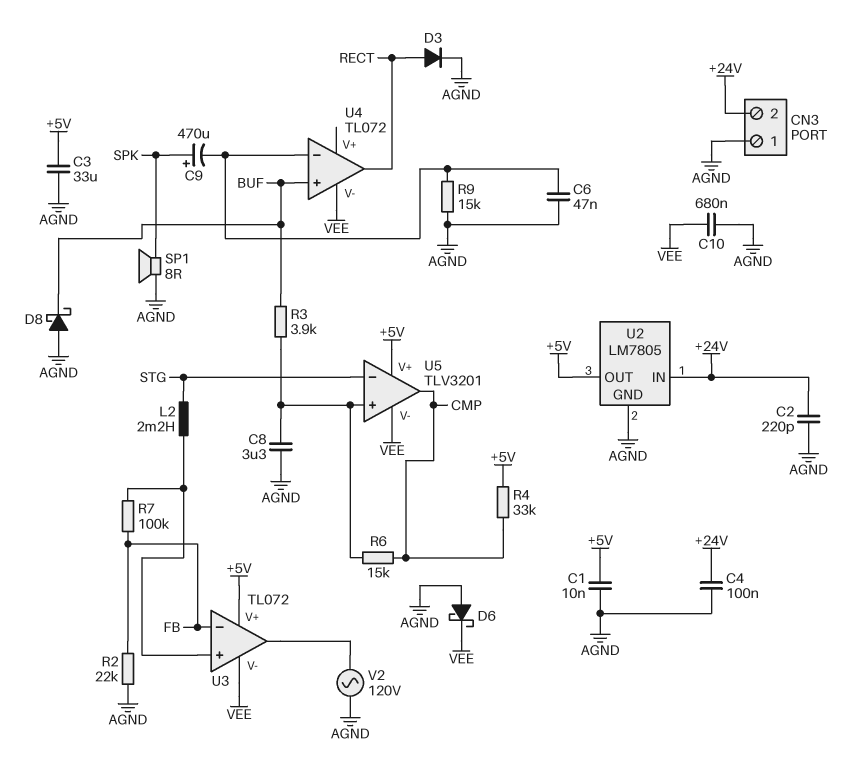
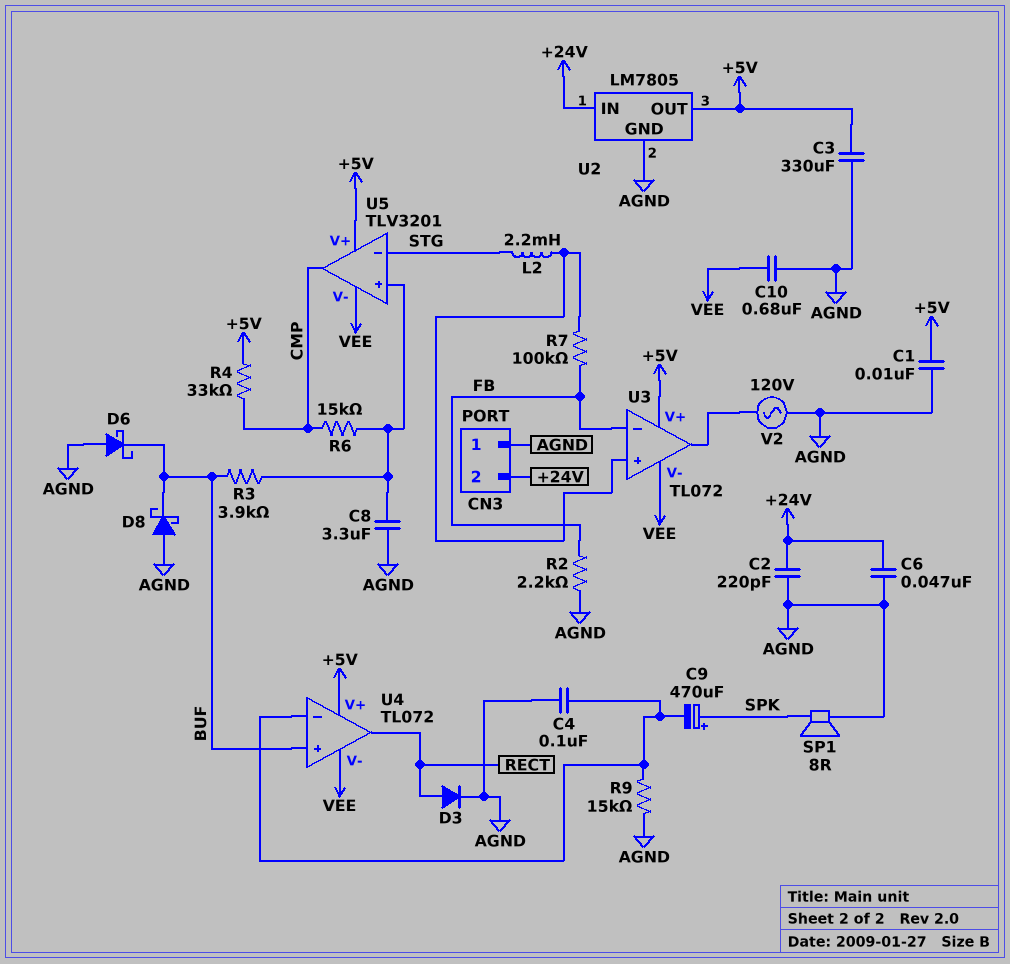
C3: 33uF (+5V, AGND) -> 330uF (+5V, AGND)
C4: 100nF (+24V, AGND) -> 100nF (AGND, U4/in-)
C6: 47nF (AGND, U4/in-) -> 47nF (+24V, AGND)
D6: schottky (A AGND, K VEE) -> schottky (A AGND, K BUF)
R2: 22k (AGND, FB) -> 2.2k (AGND, FB)
U4 pin V+: none -> +5V

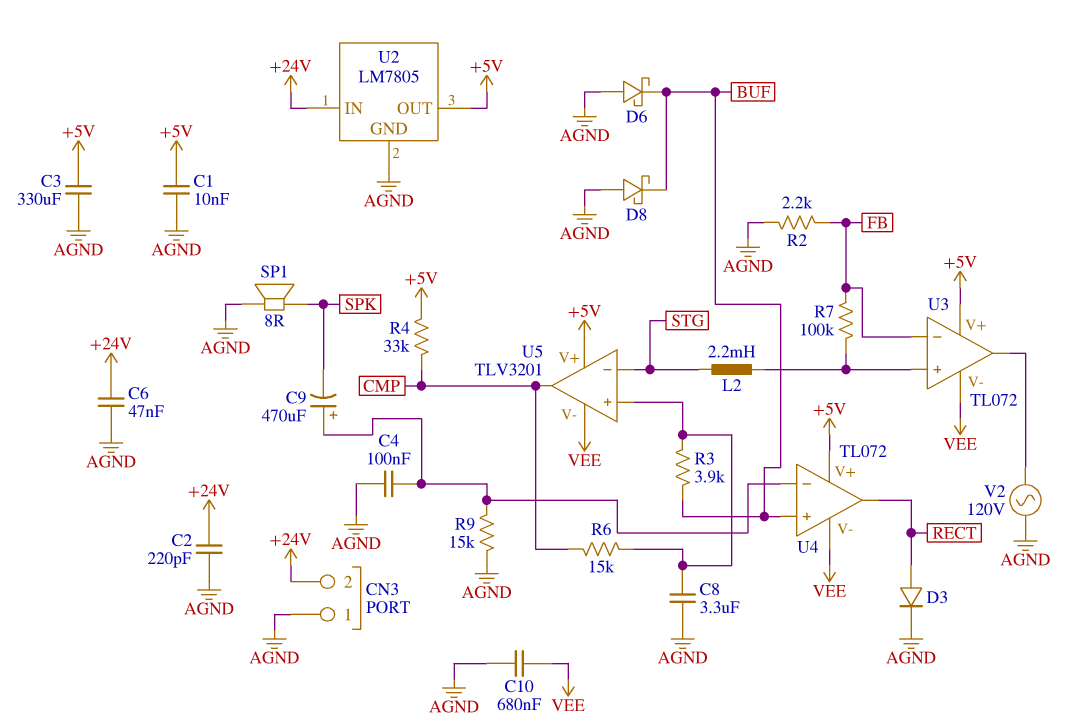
C9: 470uF (plus SPK, minus U4/in-) -> 470uF (plus U4/in-, minus SPK)

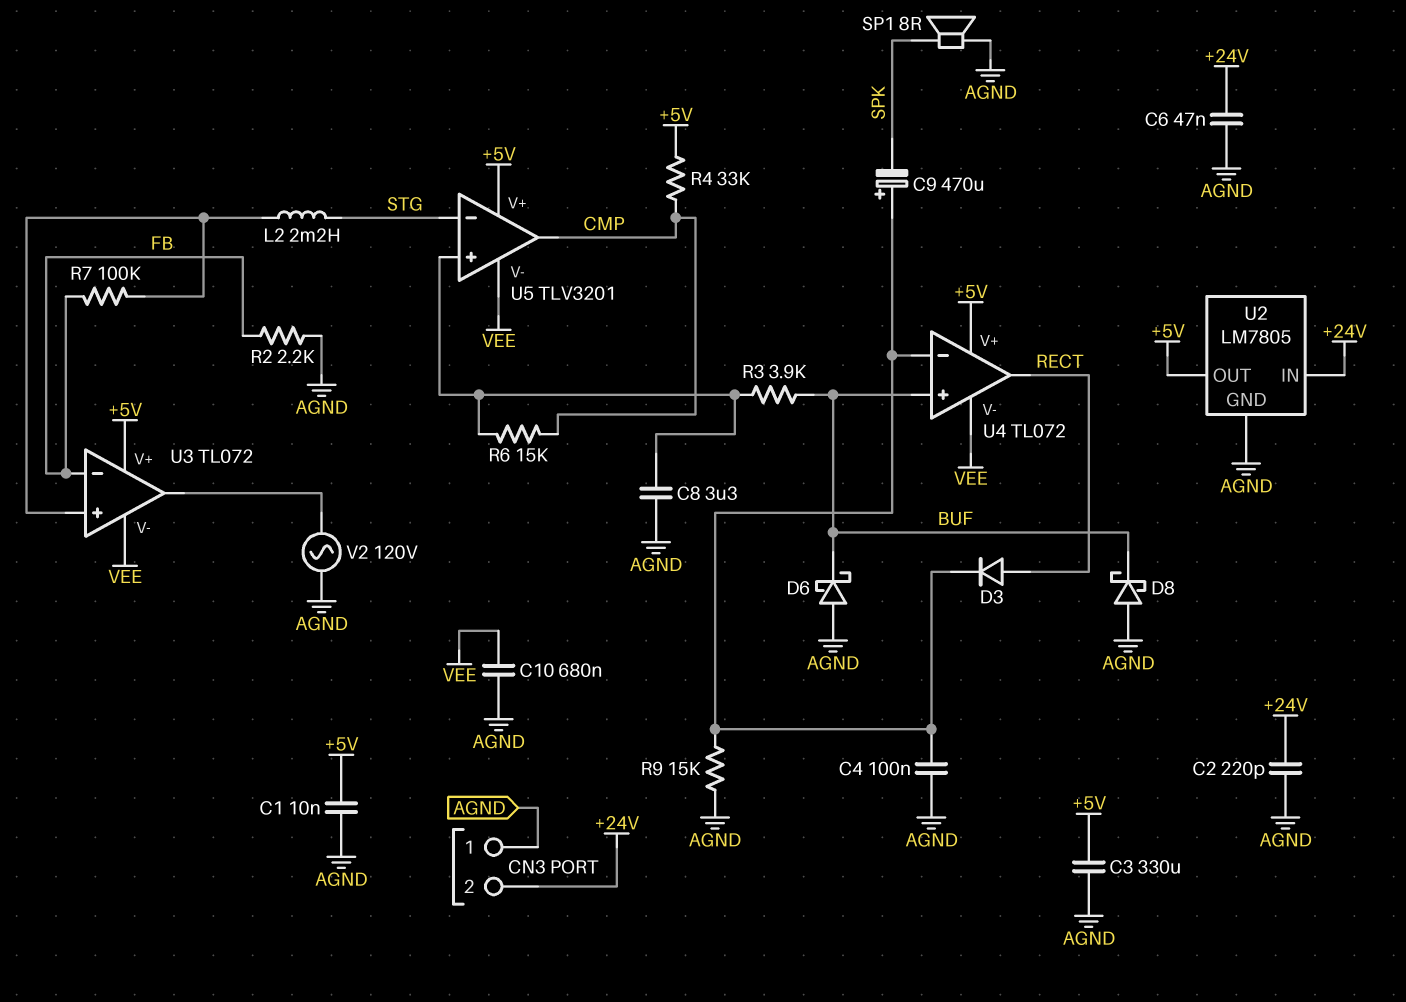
D3: diode (A RECT, K AGND) -> diode (A RECT, K U4/in-)

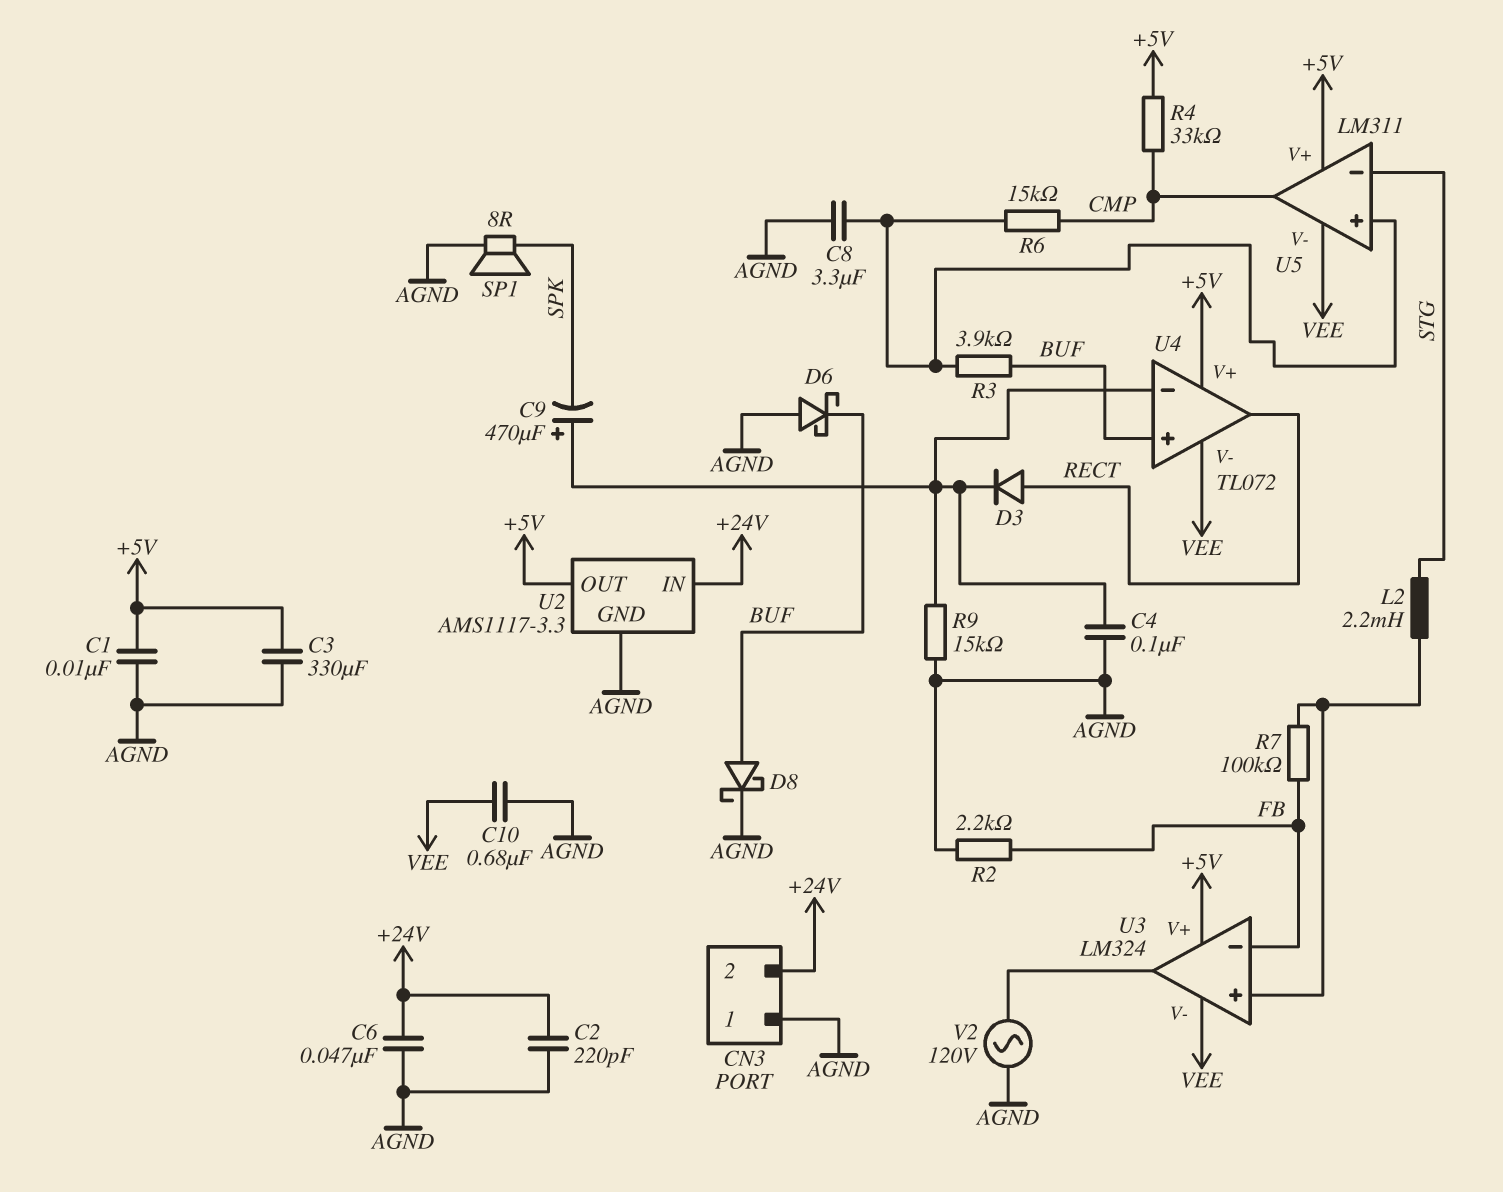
D8: schottky (A AGND, K BUF) -> schottky (A BUF, K AGND)
U2: LM7805 -> AMS1117-3.3
U3: TL072 -> LM324
U5: TLV3201 -> LM311

